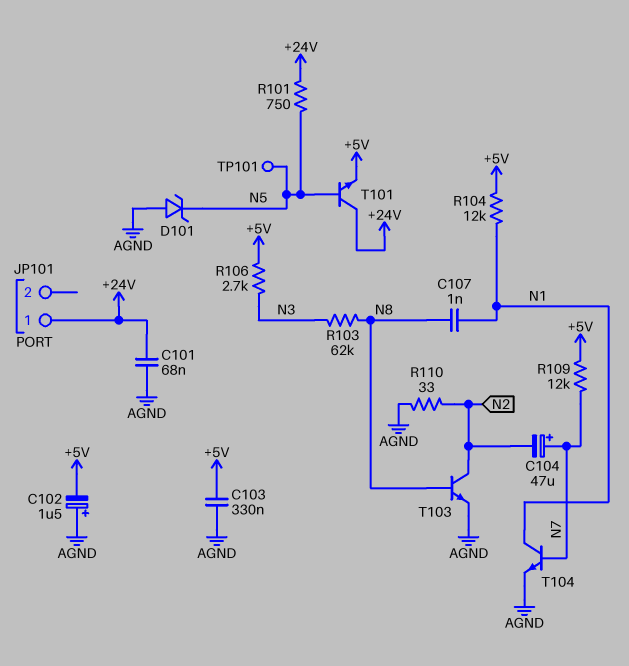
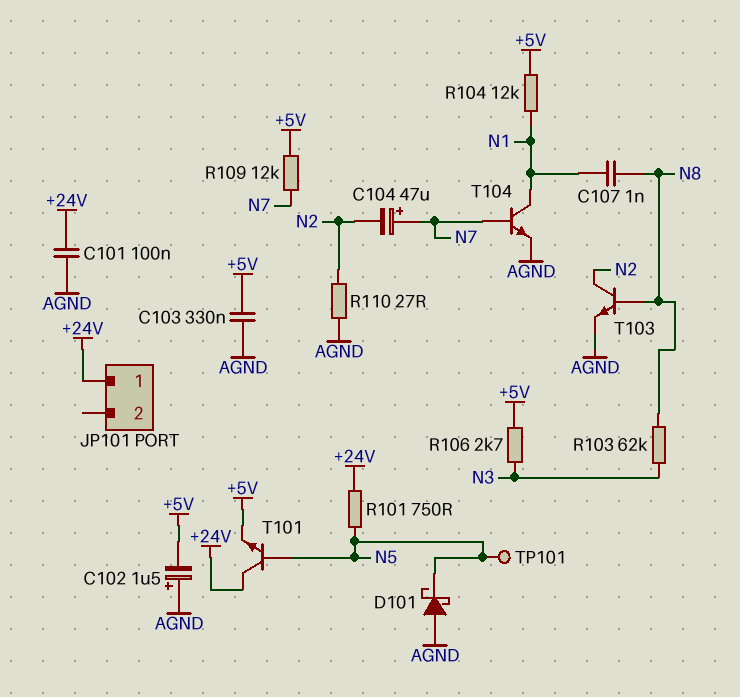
C101: 68nF (+24V, AGND) -> 100nF (+24V, AGND)
D101: zener (A AGND, K N5) -> schottky (A AGND, K N5)
R110: 33 (AGND, N2) -> 27 (AGND, N2)

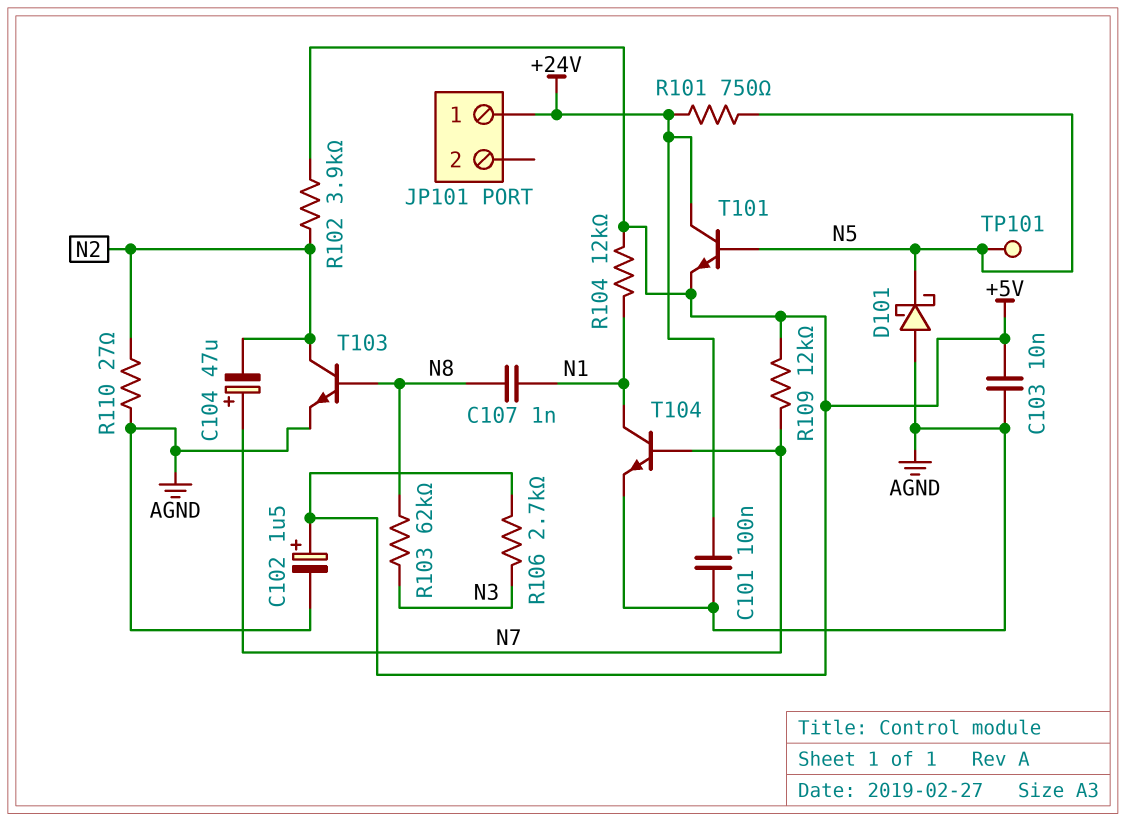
C102: 1.5uF (plus AGND, minus +5V) -> 1.5uF (plus +5V, minus AGND)
C103: 330nF (+5V, AGND) -> 10nF (+5V, AGND)
R102: none -> 3.9k (+5V, N2)

